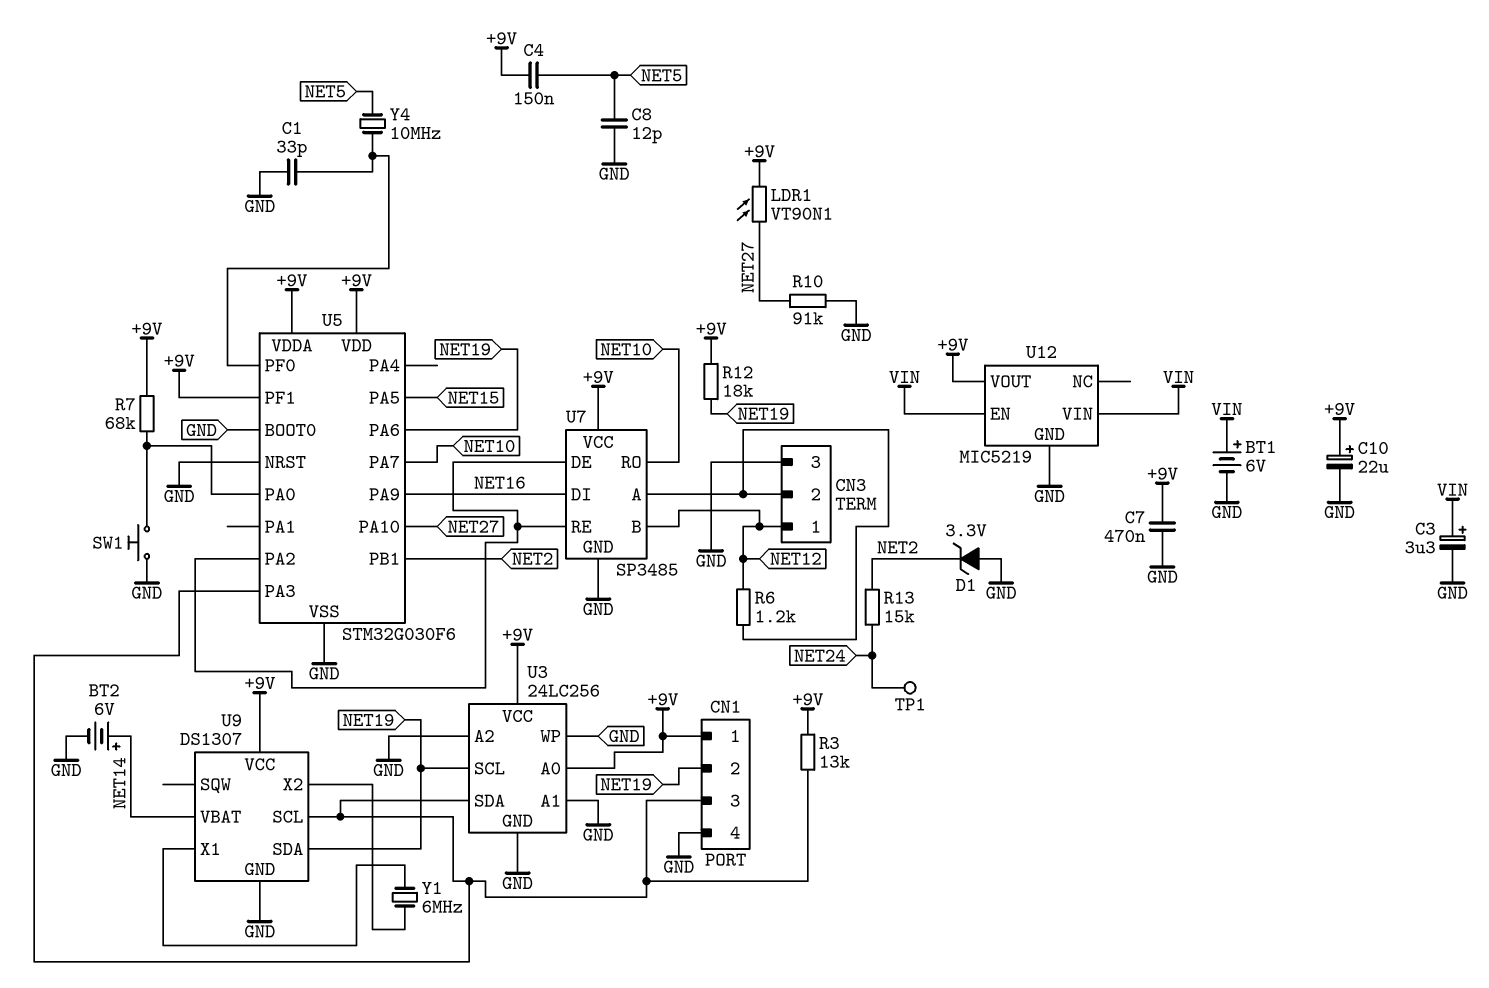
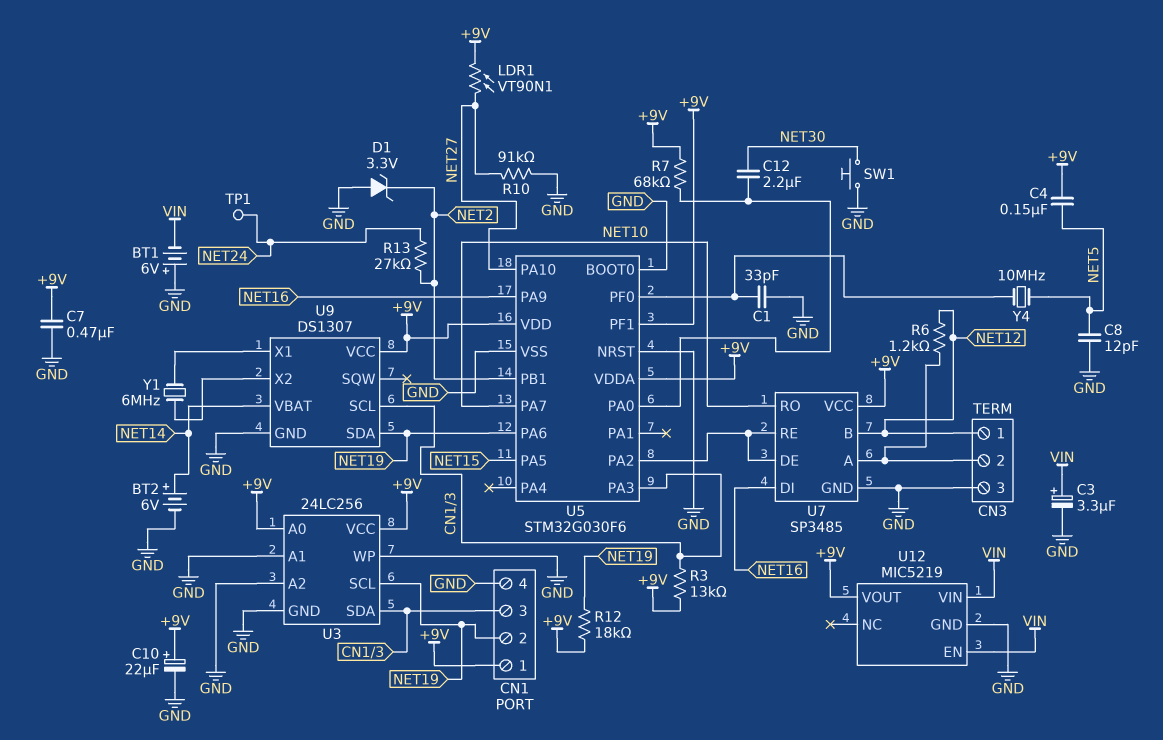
BT1: 6V (plus VIN, minus GND) -> 6V (plus GND, minus VIN)
C12: none -> 2.2uF (NET30, U5/PA0)
R13: 15k (NET2, NET24) -> 27k (NET2, NET24)
SW1: button (GND, U5/PA0) -> button (GND, NET30)

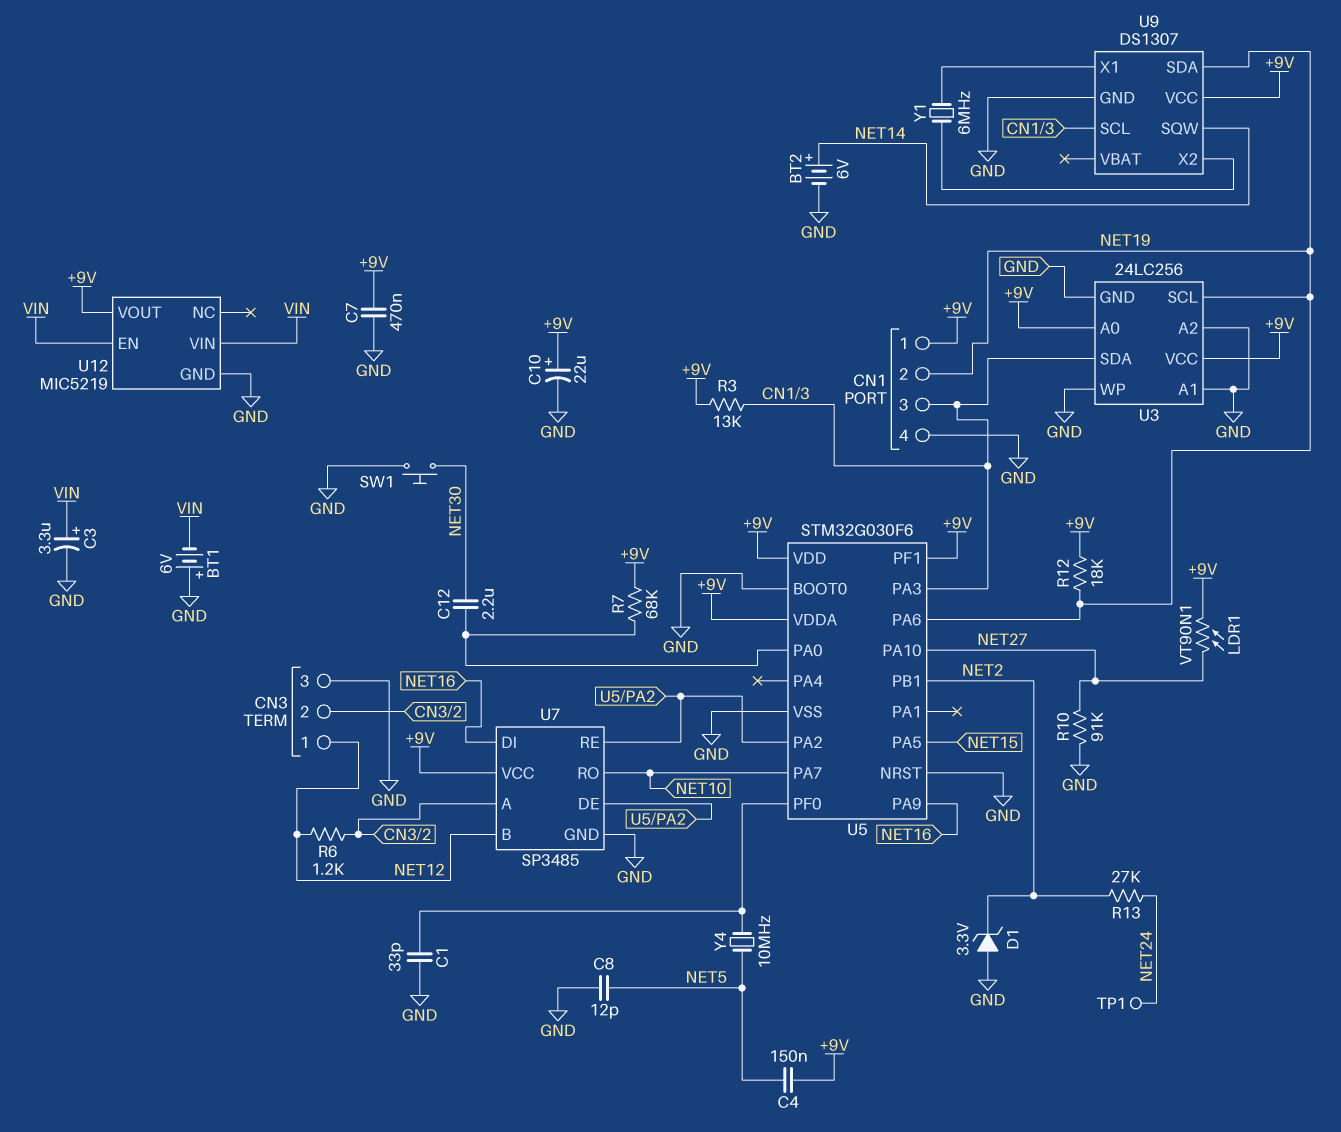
U9 pin SQW: none -> NET14
U9 pin VBAT: NET14 -> none

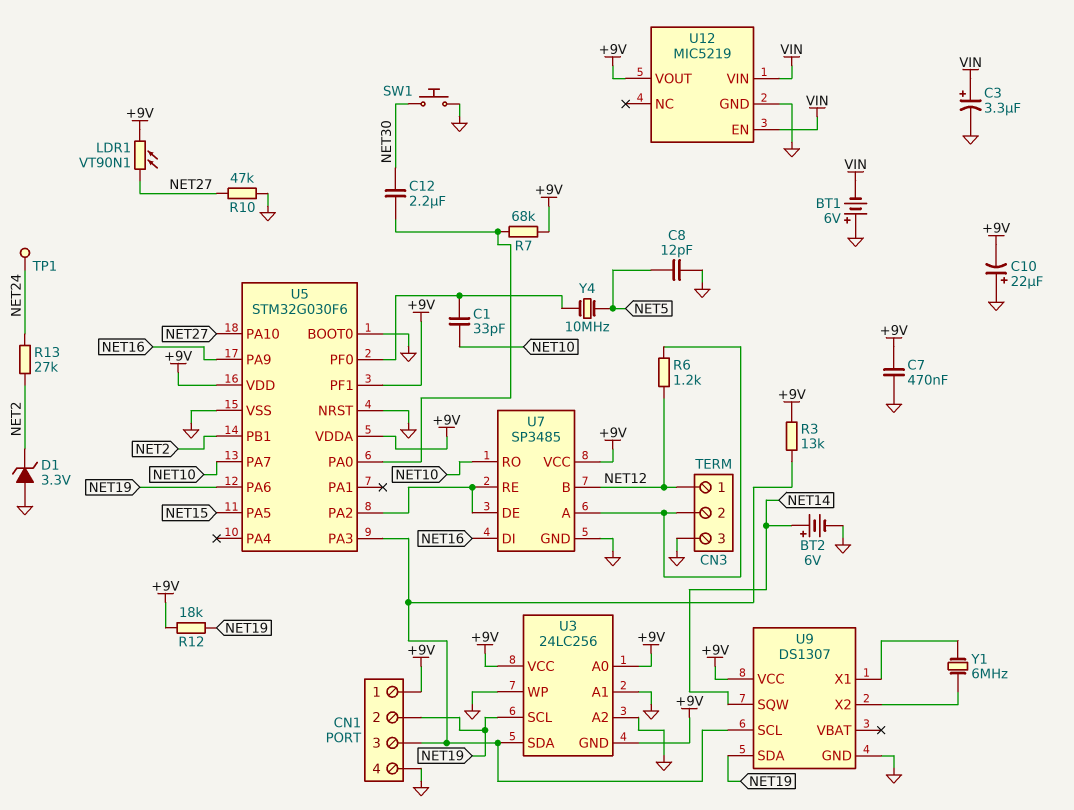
C1: 33pF (GND, U5/PF0) -> 33pF (NET10, U5/PF0)
C4: 150nF (+9V, NET5) -> none
C10: 22uF (plus +9V, minus GND) -> 22uF (plus GND, minus +9V)
R10: 91k (GND, NET27) -> 47k (GND, NET27)
U3 pin GND: GND -> +9V

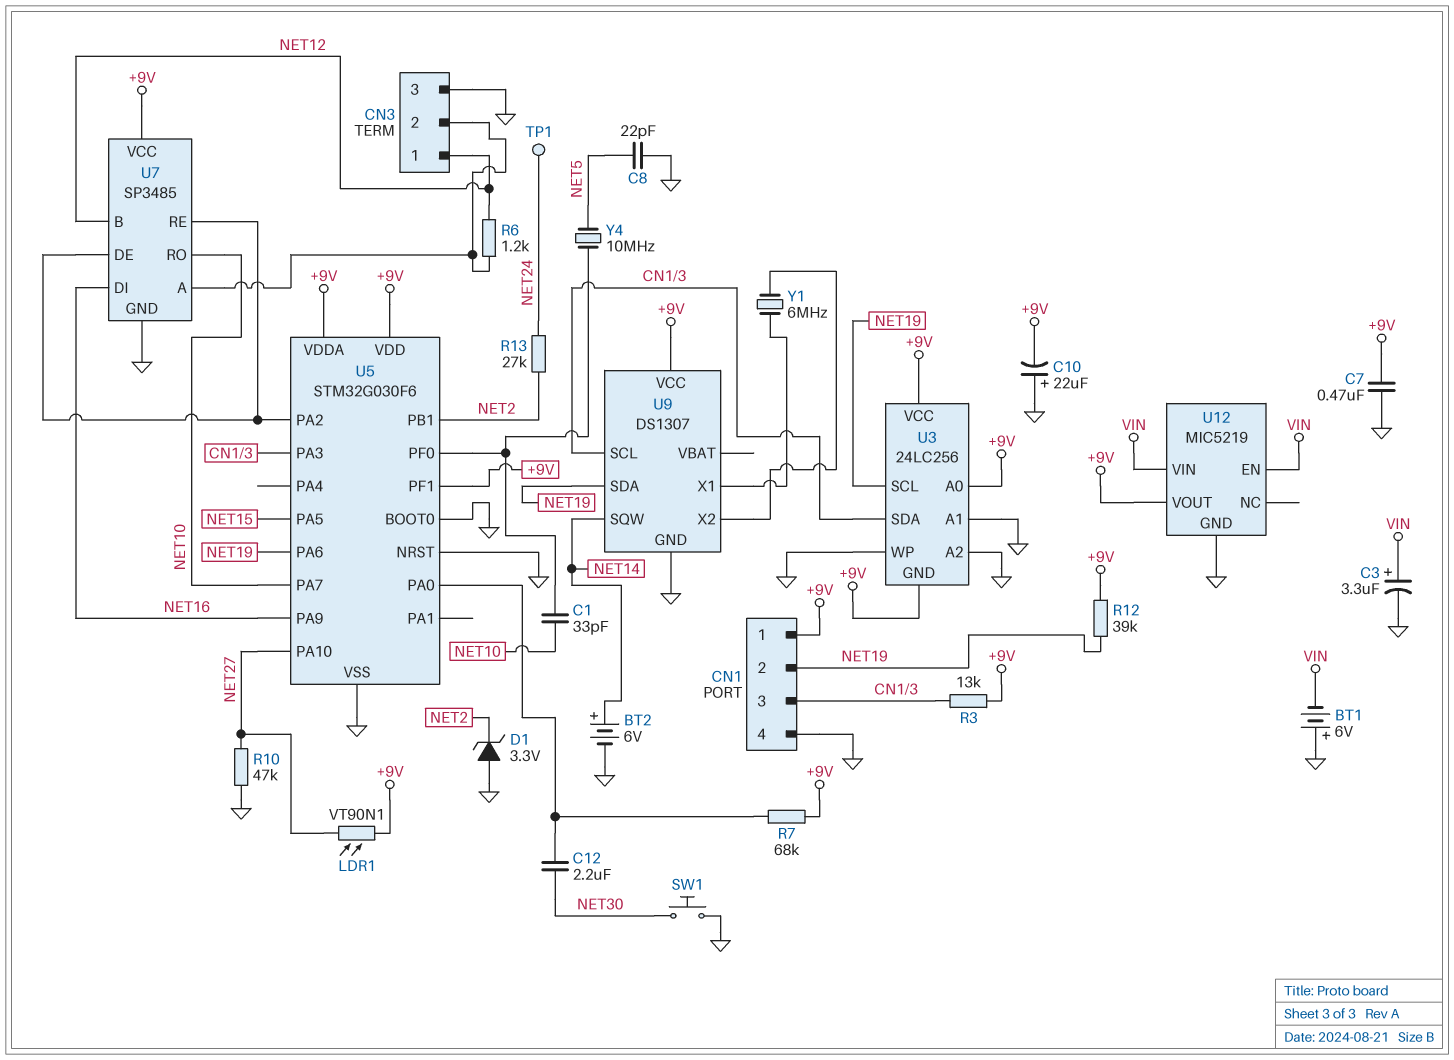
C8: 12pF (GND, NET5) -> 22pF (GND, NET5)
R12: 18k (+9V, NET19) -> 39k (+9V, NET19)

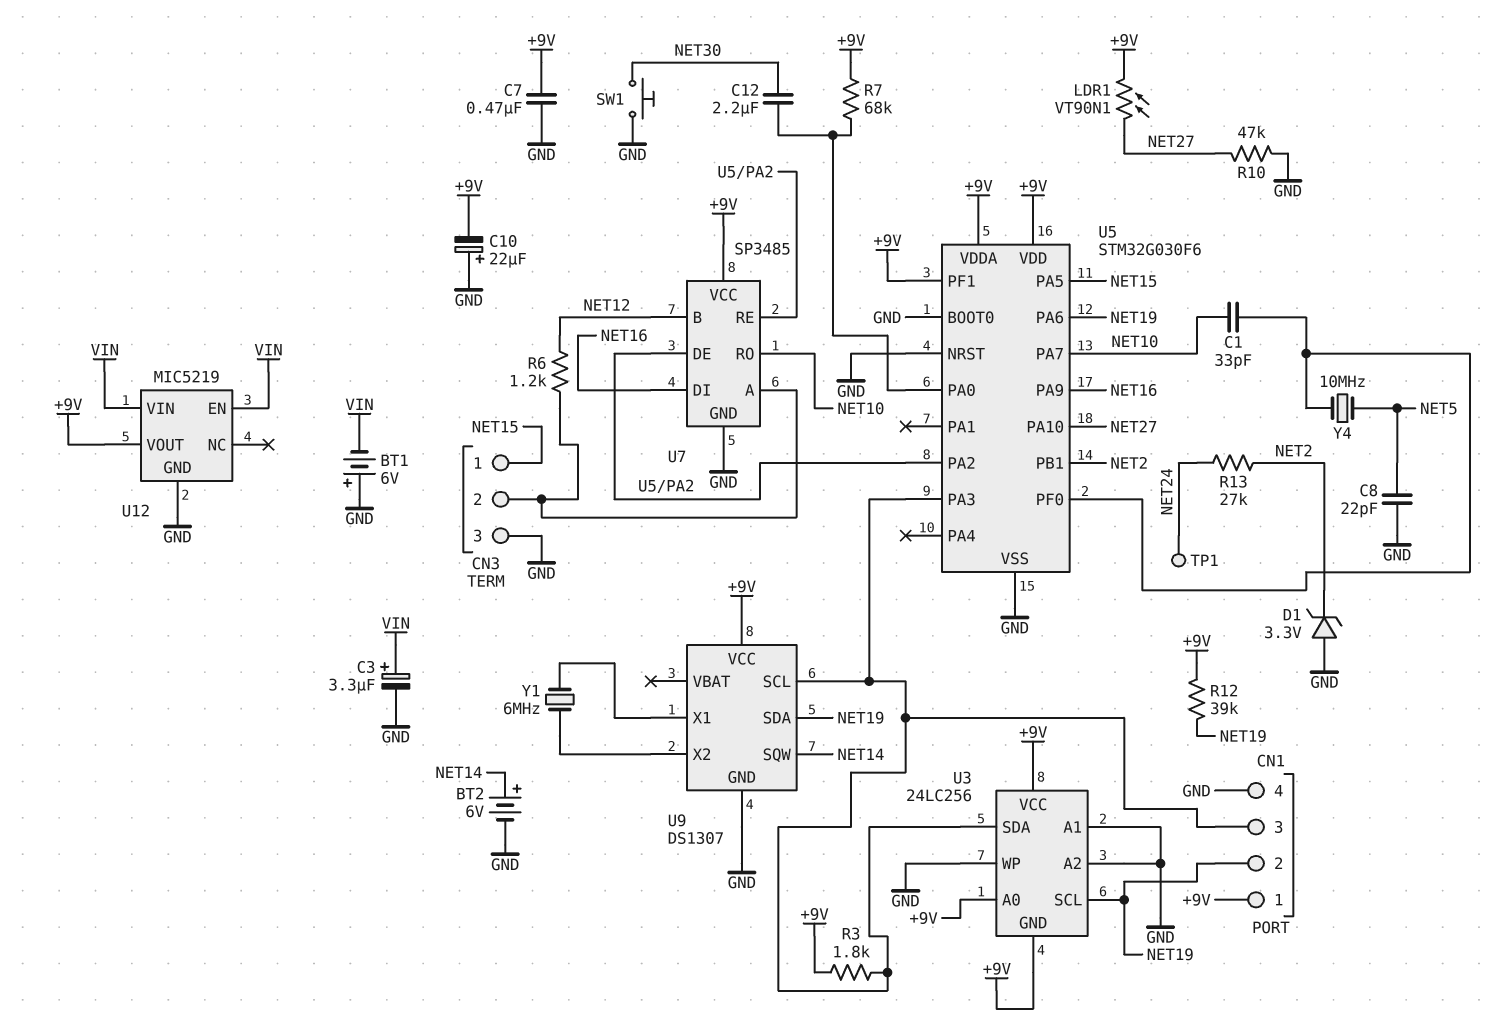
CN3 pin 1: NET12 -> NET15
R3: 13k (+9V, CN1/3) -> 1.8k (+9V, CN1/3)

